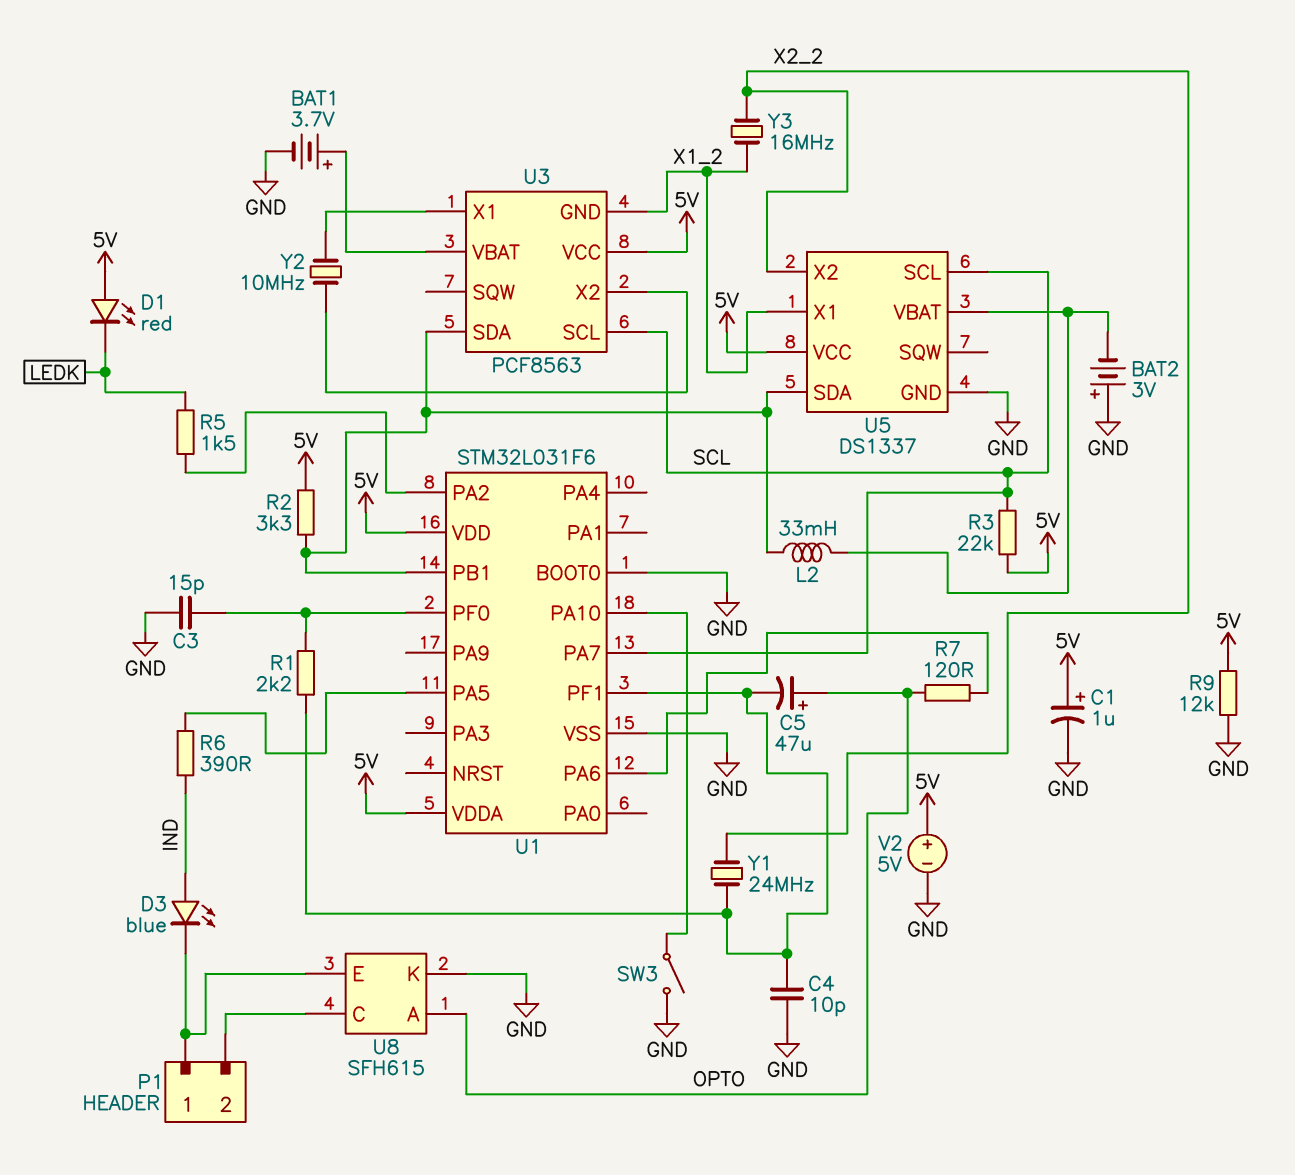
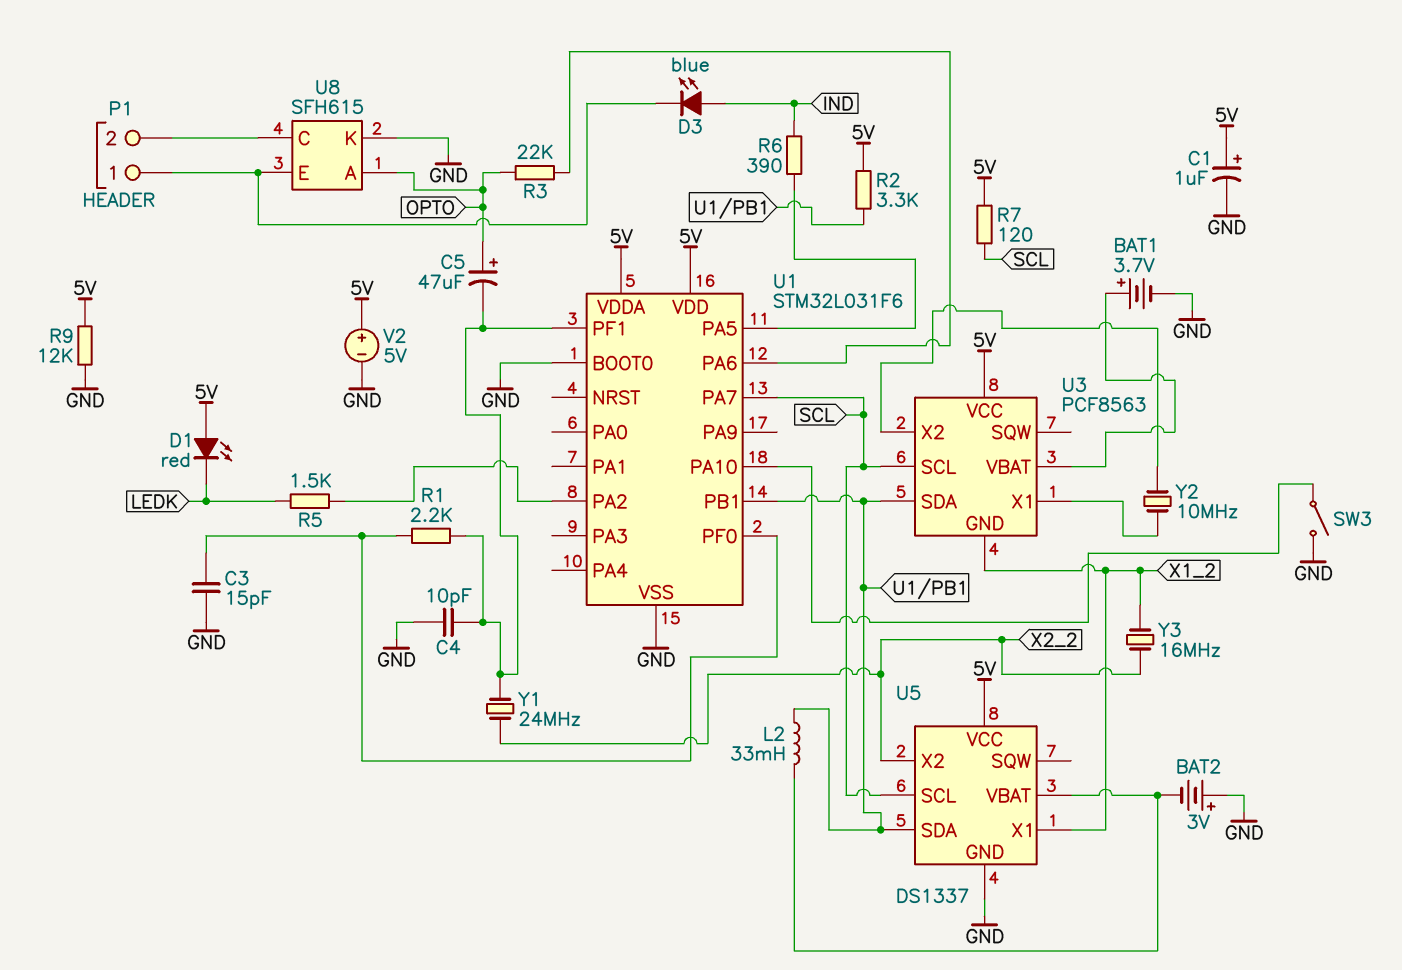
R3: 22k (5V, SCL) -> 22k (OPTO, U1/PA6)
R7: 120 (OPTO, U1/PA6) -> 120 (5V, SCL)

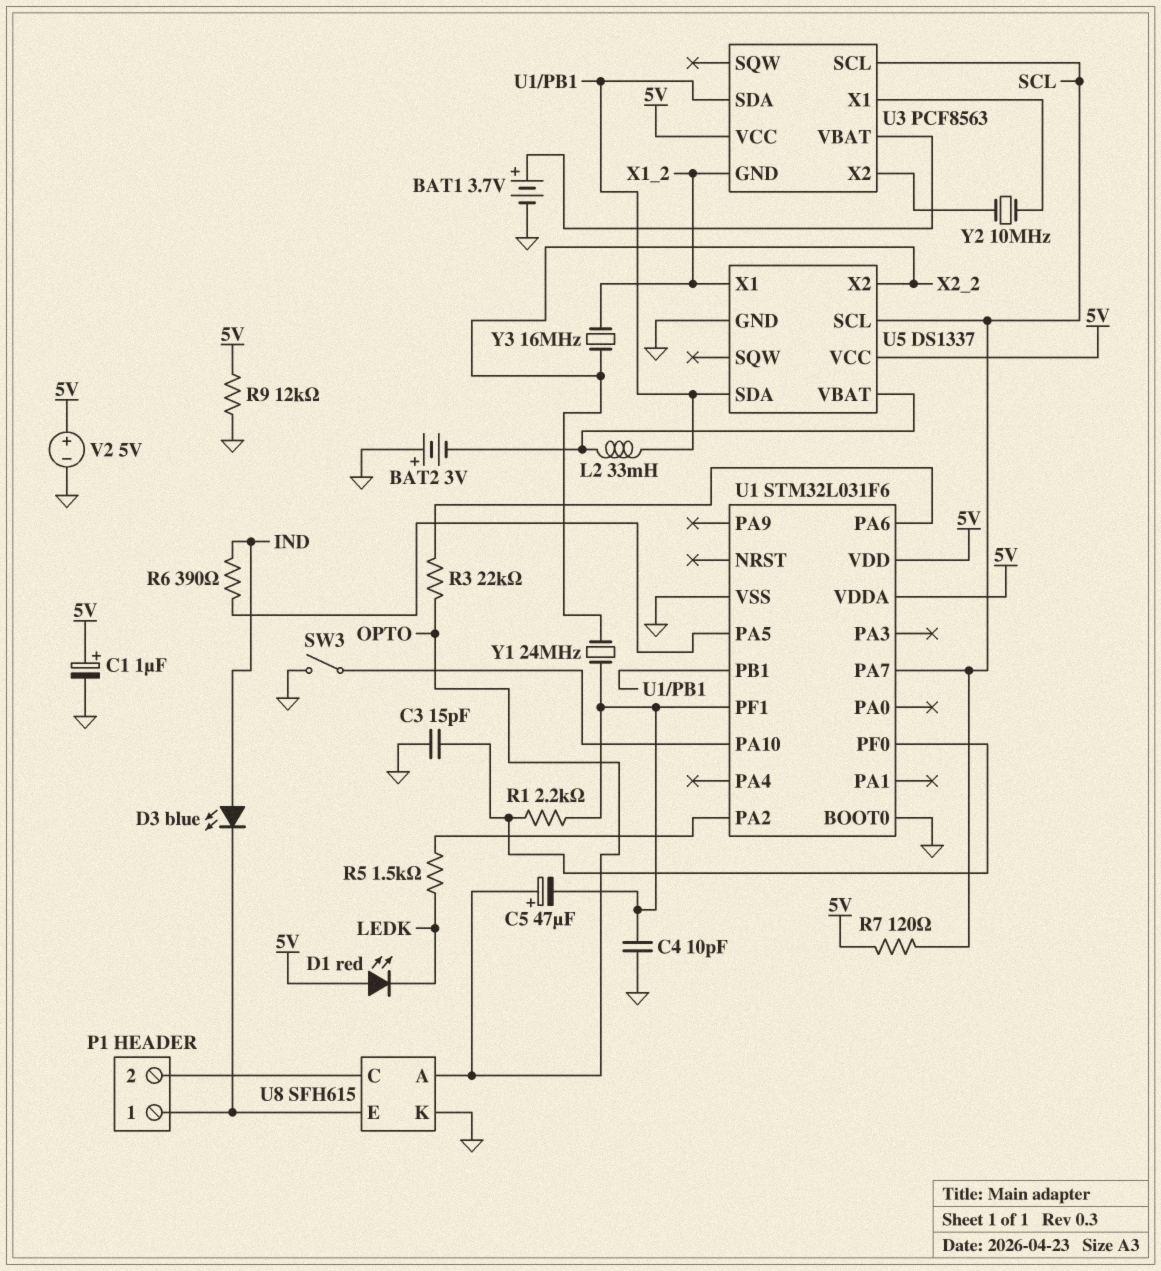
R2: 3.3k (5V, U1/PB1) -> none

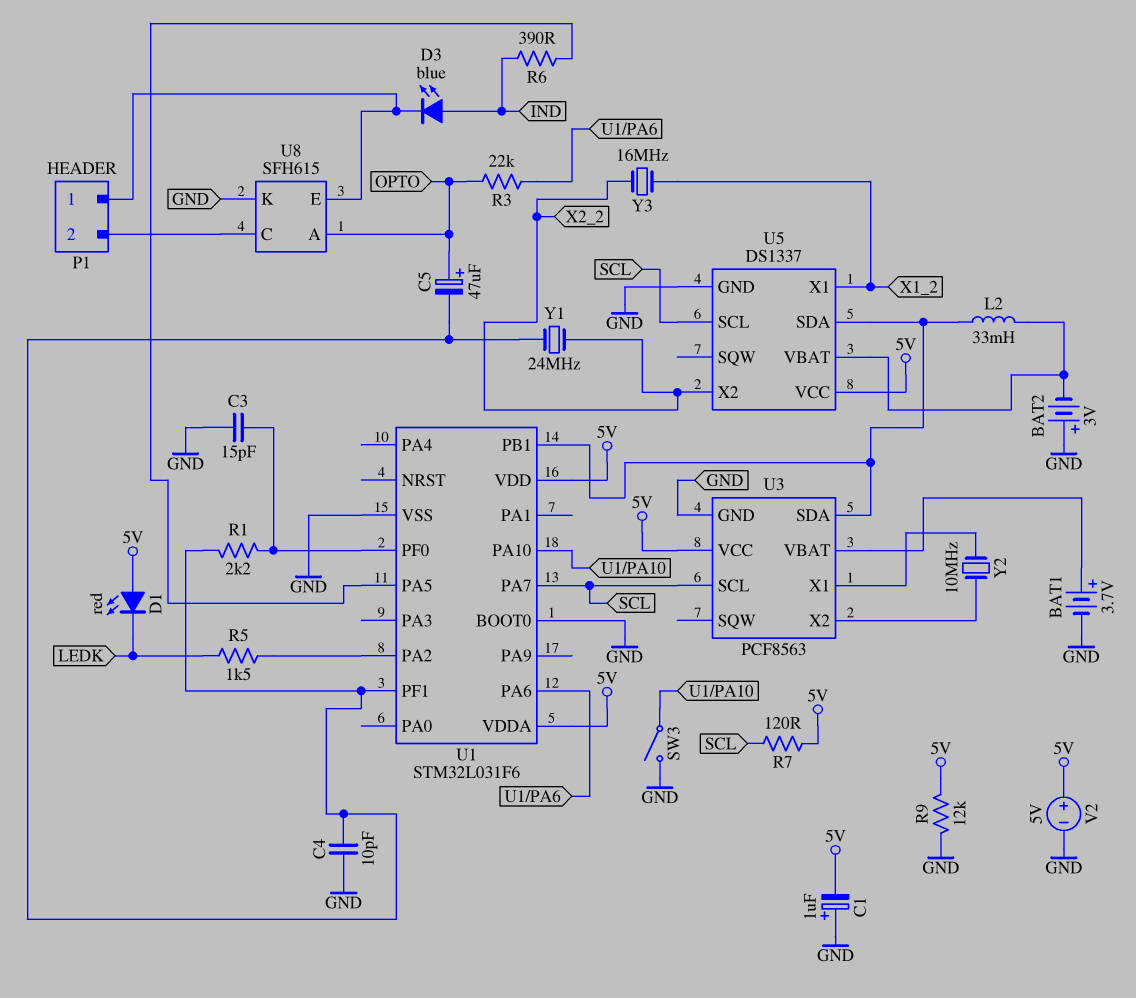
C1: 1uF (plus 5V, minus GND) -> 1uF (plus GND, minus 5V)
U3 pin GND: X1_2 -> GND

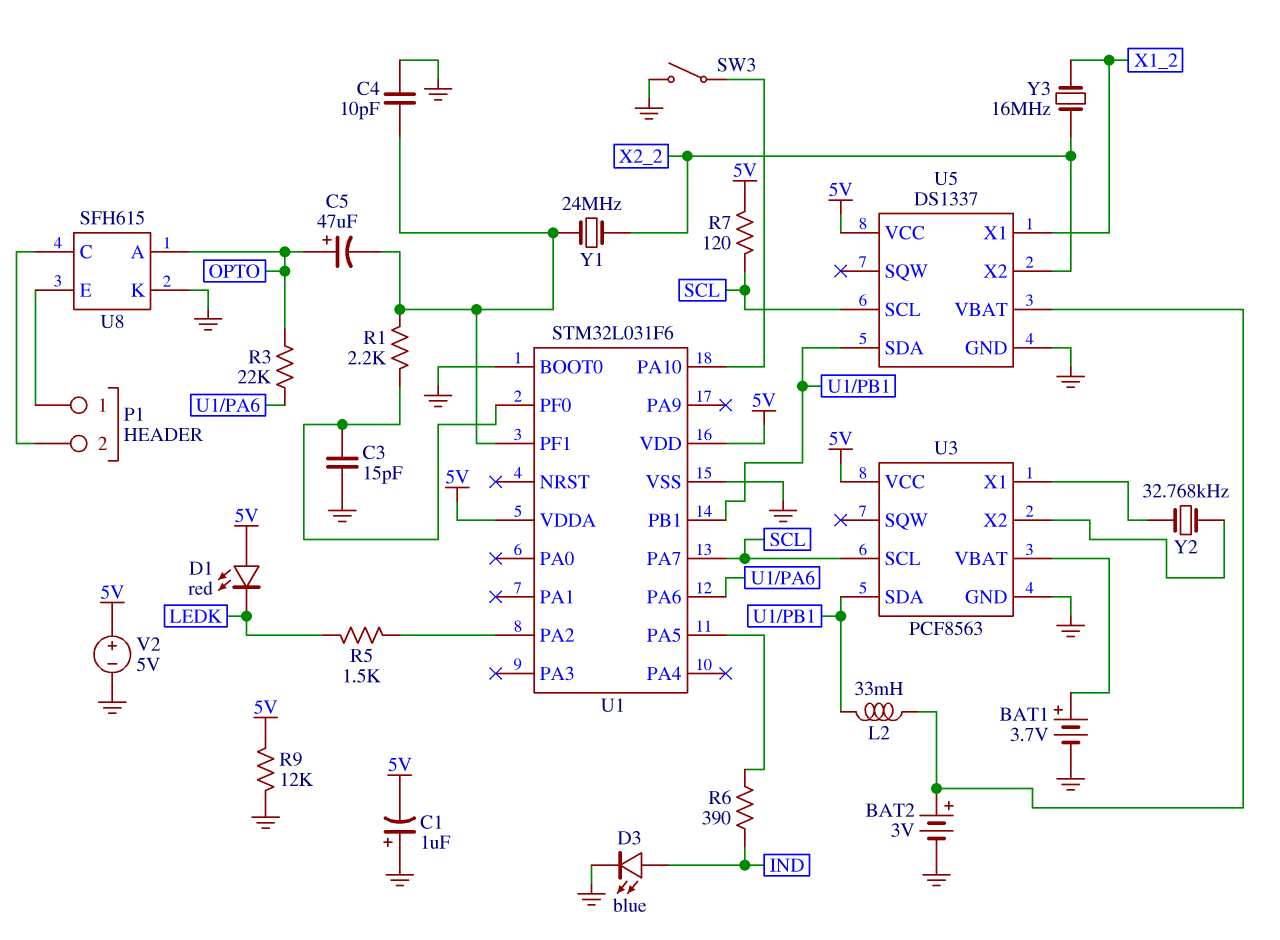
BAT2: 3V (plus GND, minus U5/VBAT) -> 3V (plus U5/VBAT, minus GND)
D3: LED blue (A IND, K P1/1) -> LED blue (A IND, K GND)
Y2: 10MHz (U3/X1, U3/X2) -> 32.768kHz (U3/X1, U3/X2)

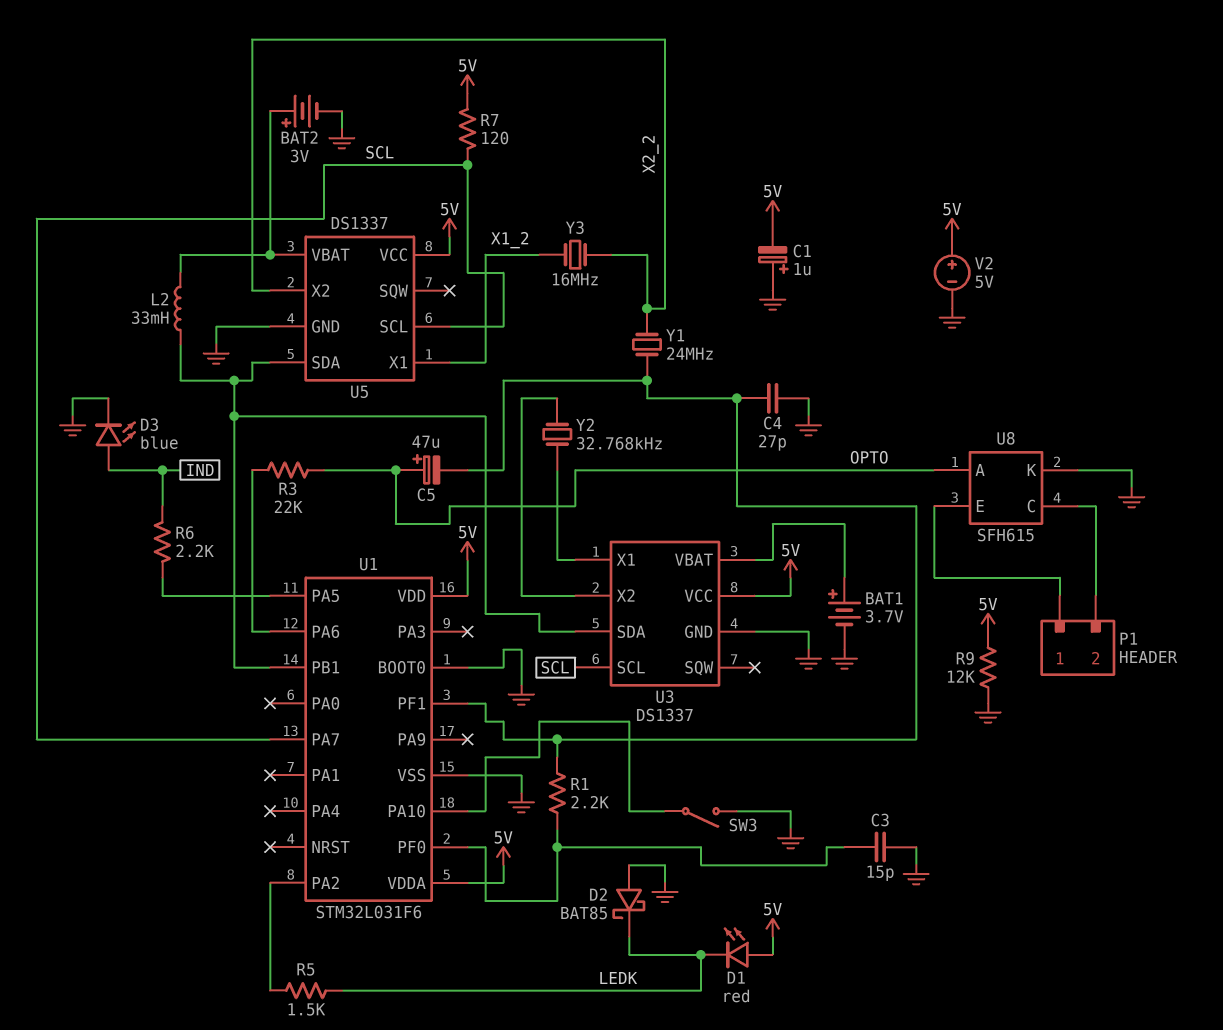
C4: 10pF (GND, U1/PF1) -> 27pF (GND, U1/PF1)
D2: none -> schottky BAT85 (A GND, K LEDK)
R6: 390 (IND, U1/PA5) -> 2.2k (IND, U1/PA5)
U3: PCF8563 -> DS1337

